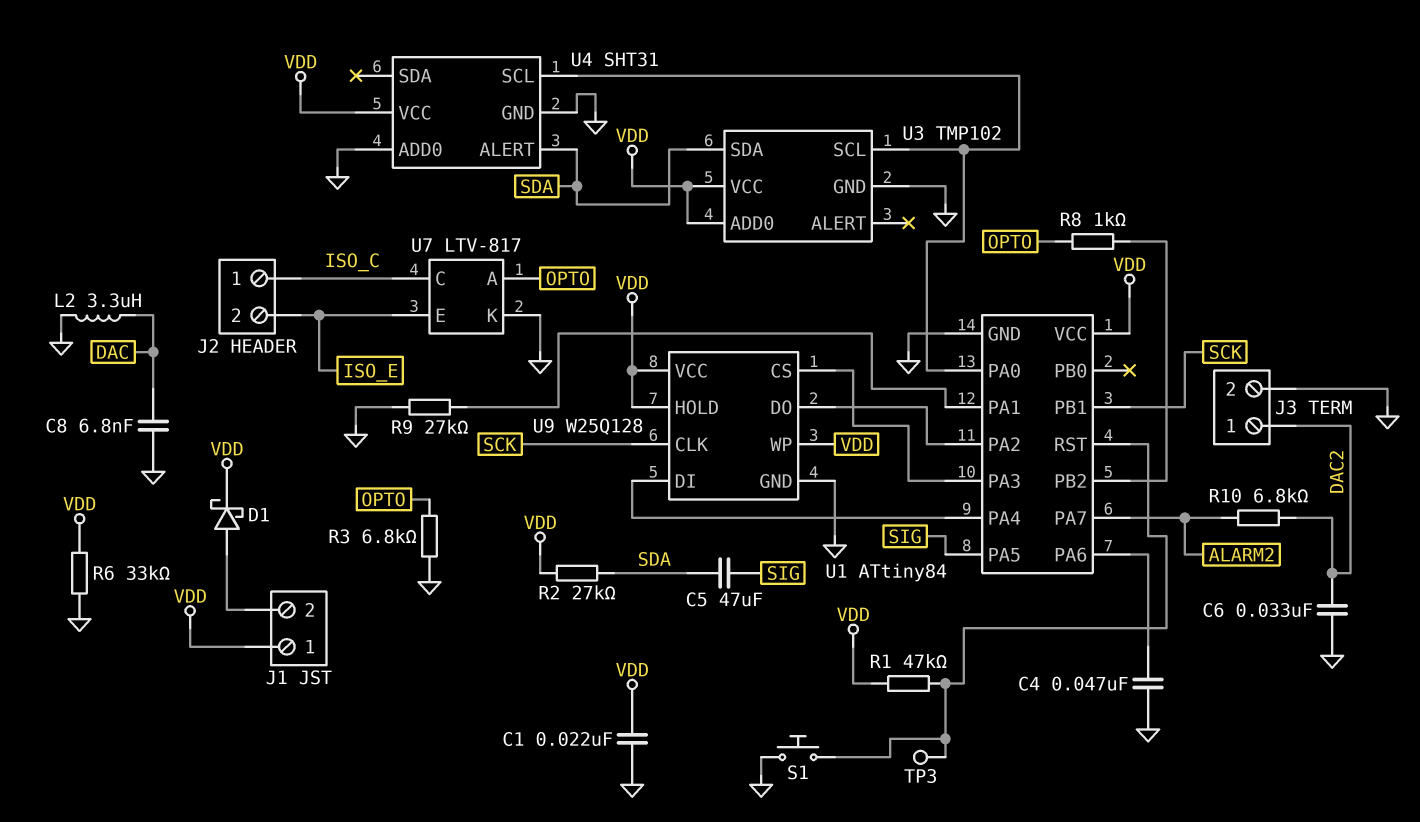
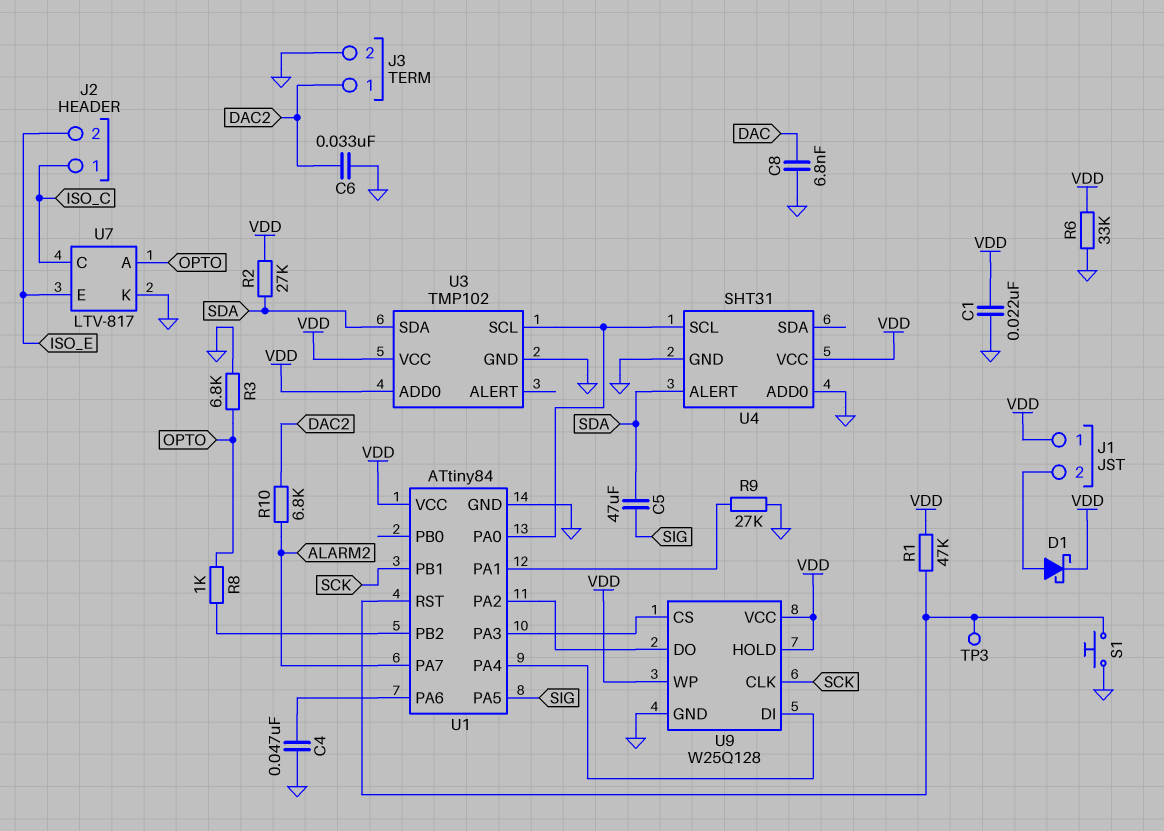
L2: 3.3uH (DAC, GND) -> none

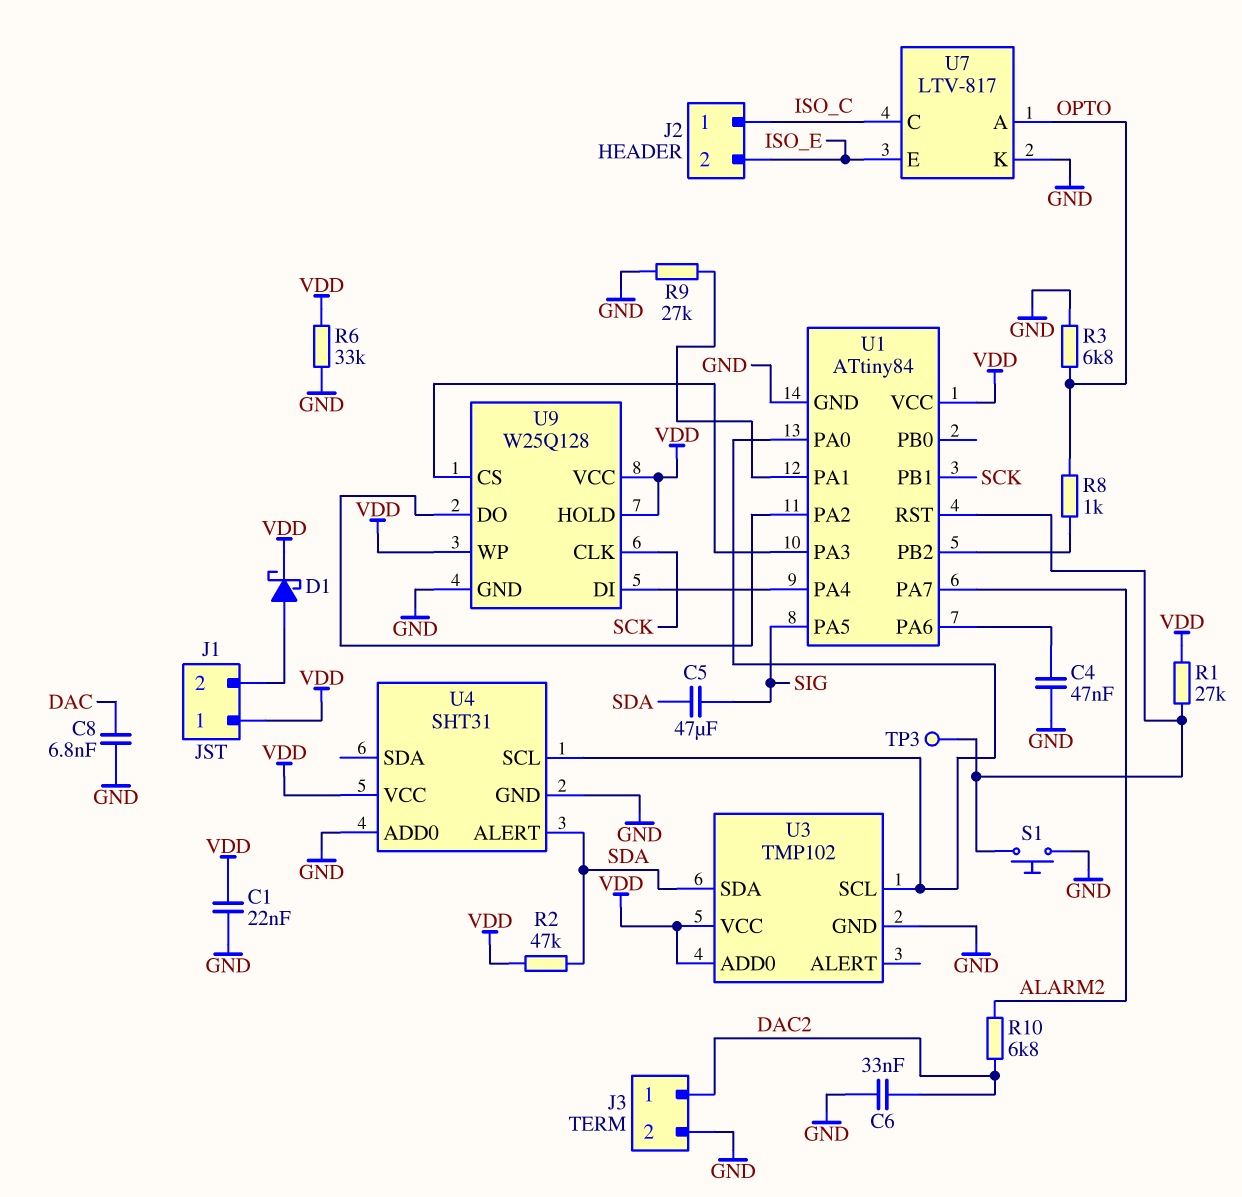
R1: 47k (U1/RST, VDD) -> 27k (U1/RST, VDD)
R2: 27k (SDA, VDD) -> 47k (SDA, VDD)

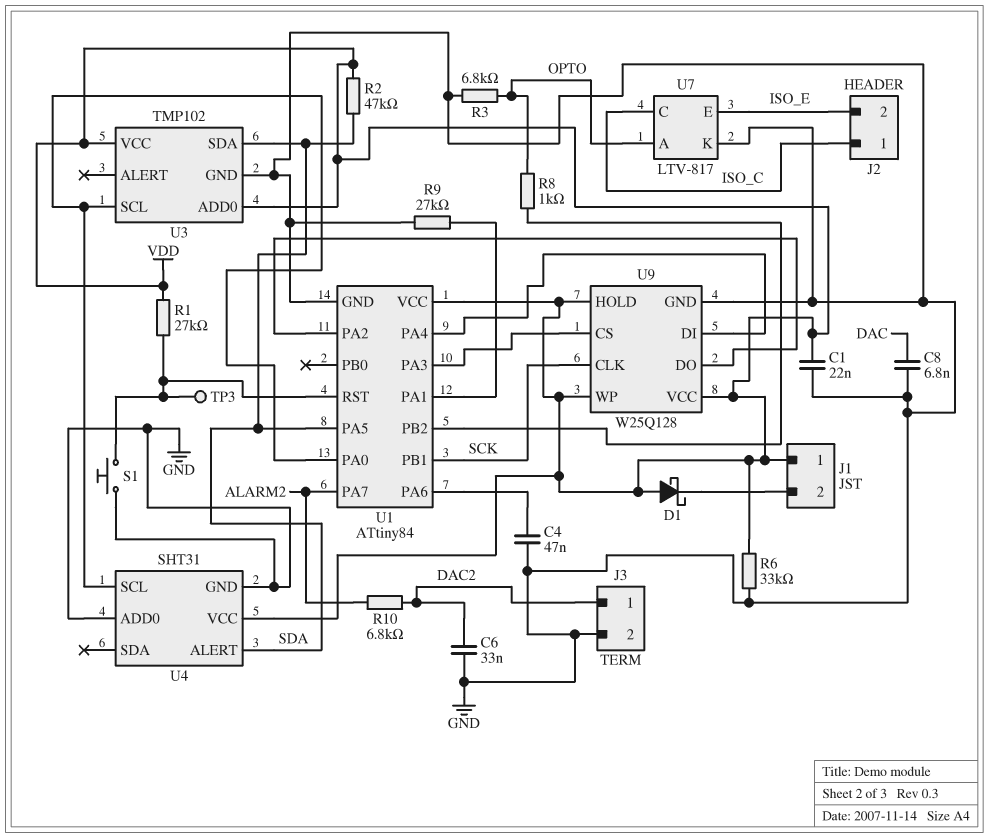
C5: 47uF (SDA, SIG) -> none
D1: schottky (A J1/2, K VDD) -> schottky (A VDD, K J1/2)
U1 pin PA5: SIG -> SDA

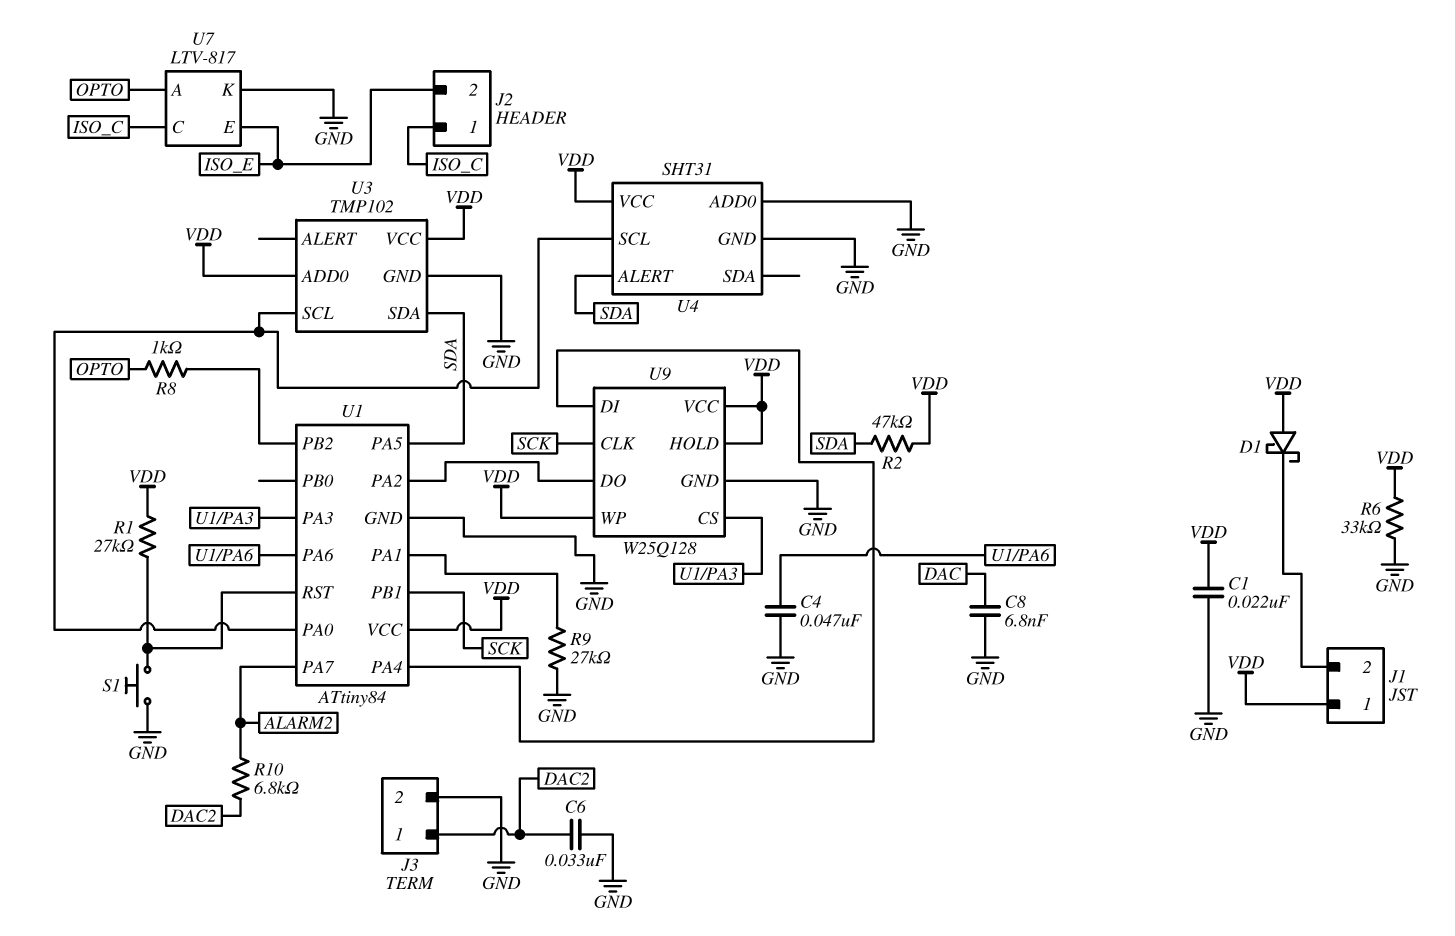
R3: 6.8k (GND, OPTO) -> none
TP3: test point (U1/RST) -> none

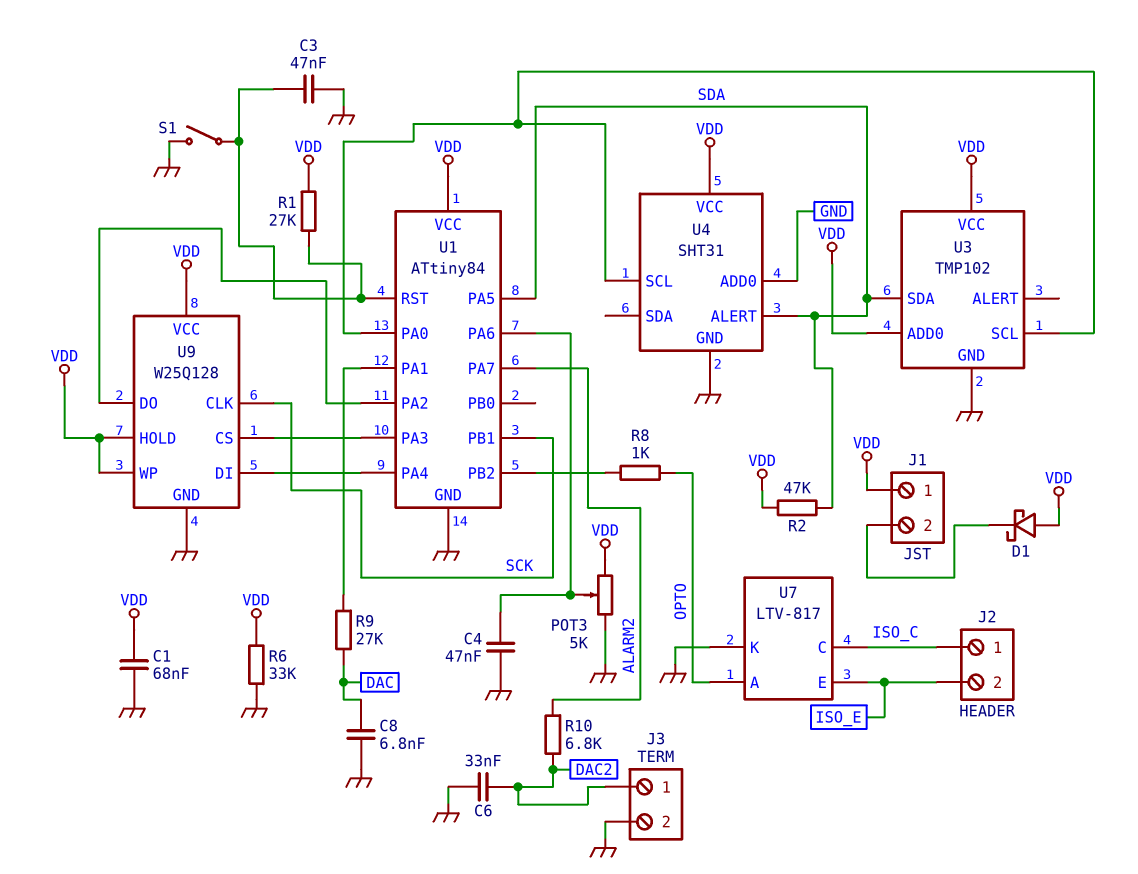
C1: 22nF (GND, VDD) -> 68nF (GND, VDD)
C3: none -> 47nF (GND, U1/RST)
POT3: none -> 5k (GND, VDD, wiper U1/PA6)
R9: 27k (GND, U1/PA1) -> 27k (DAC, U1/PA1)
S1: button (GND, U1/RST) -> switch (GND, U1/RST)

